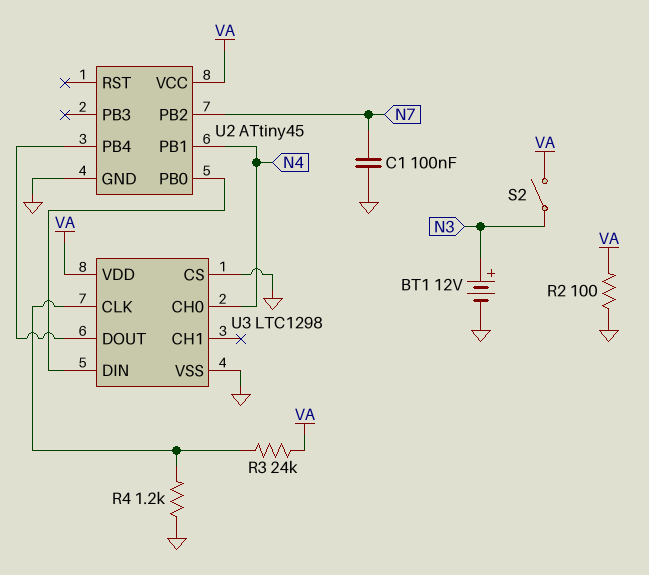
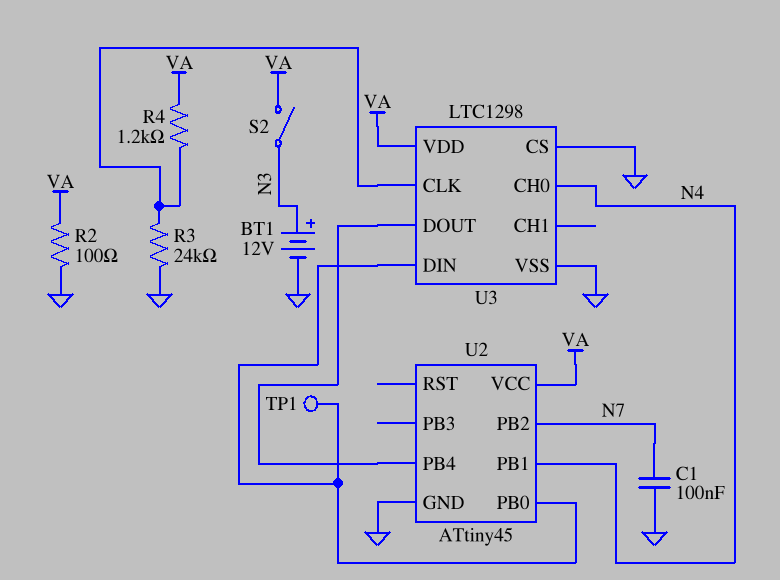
R3: 24k (U3/CLK, VA) -> 24k (GND, U3/CLK)
R4: 1.2k (GND, U3/CLK) -> 1.2k (U3/CLK, VA)
TP1: none -> test point (U2/PB0)

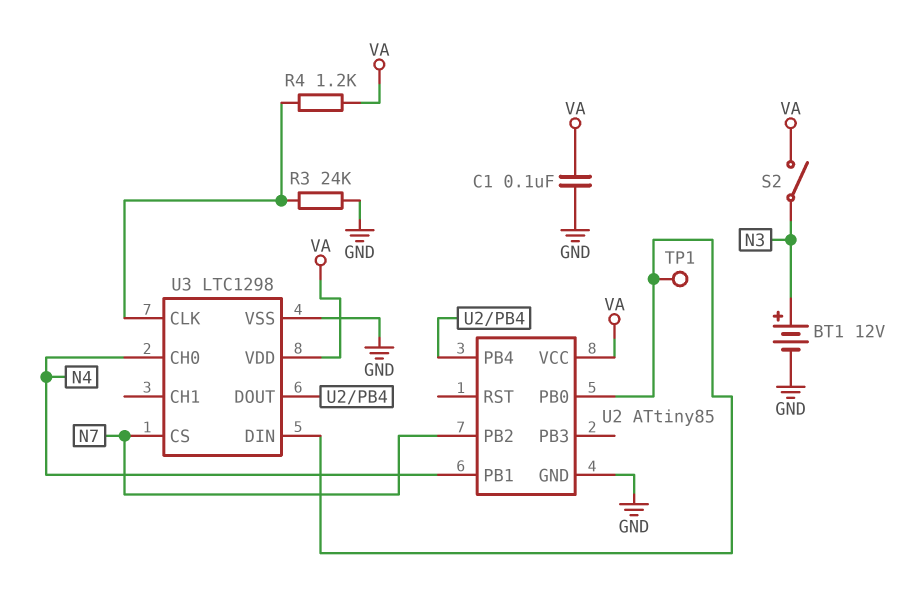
C1: 100nF (GND, N7) -> 100nF (GND, VA)
R2: 100 (GND, VA) -> none
U2: ATtiny45 -> ATtiny85
U3 pin CS: GND -> N7

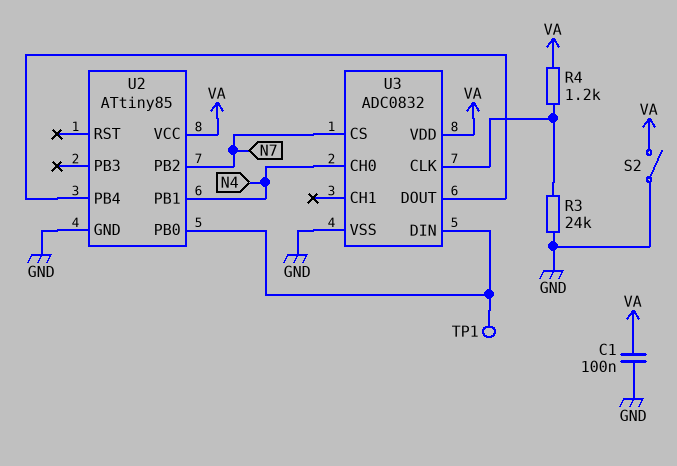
BT1: 12V (plus N3, minus GND) -> none
S2: switch (N3, VA) -> switch (GND, VA)
U3: LTC1298 -> ADC0832

